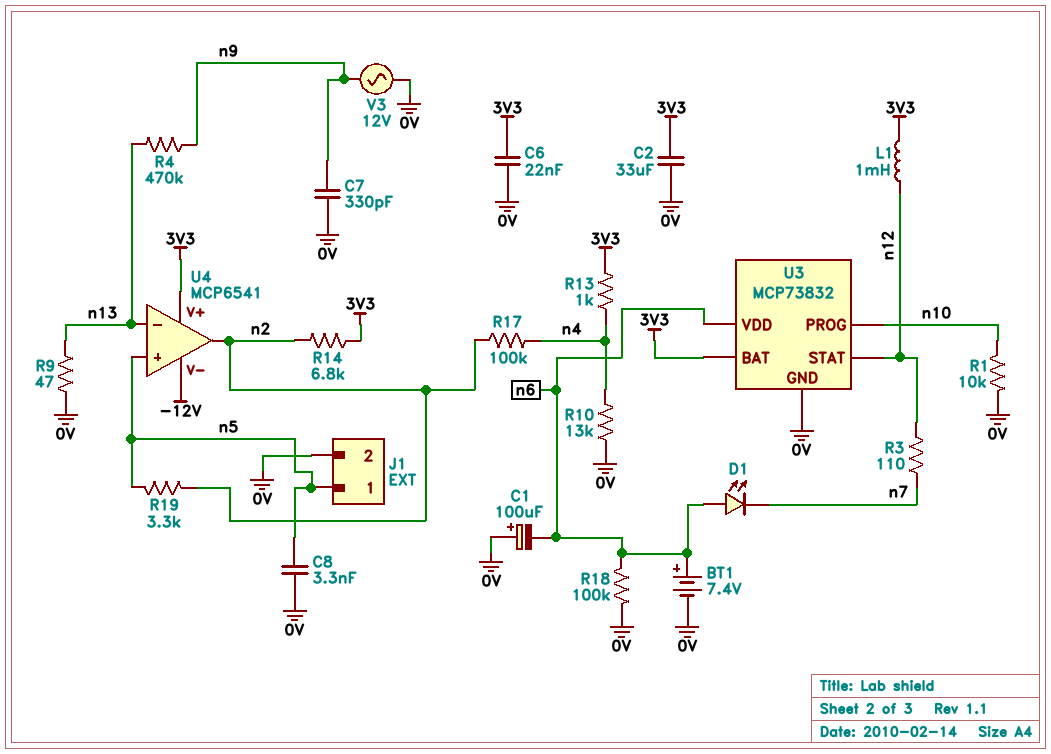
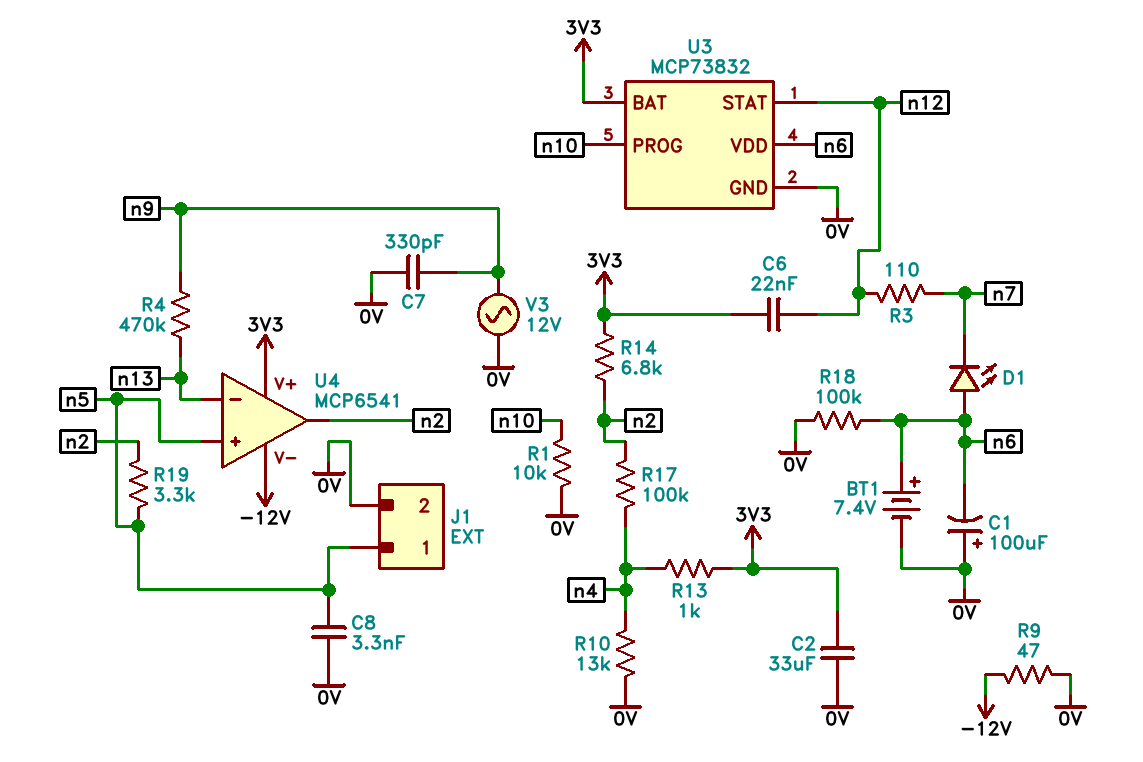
C6: 22nF (0V, 3V3) -> 22nF (3V3, n12)
L1: 1mH (3V3, n12) -> none
R9: 47 (0V, n13) -> 47 (-12V, 0V)

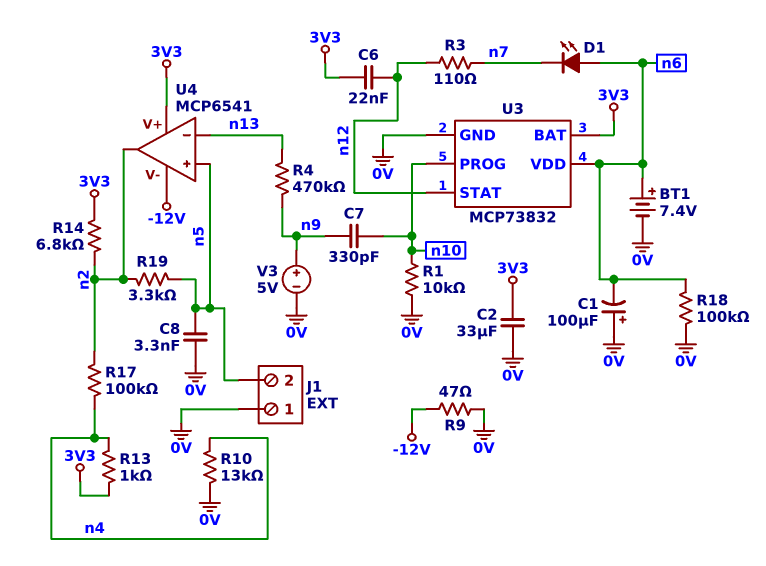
C7: 330pF (0V, n9) -> 330pF (n9, n10)
J1 pin 1: n5 -> 0V
J1 pin 2: 0V -> n5
V3: AC 12V (0V, n9) -> 5V (plus n9, minus 0V)

